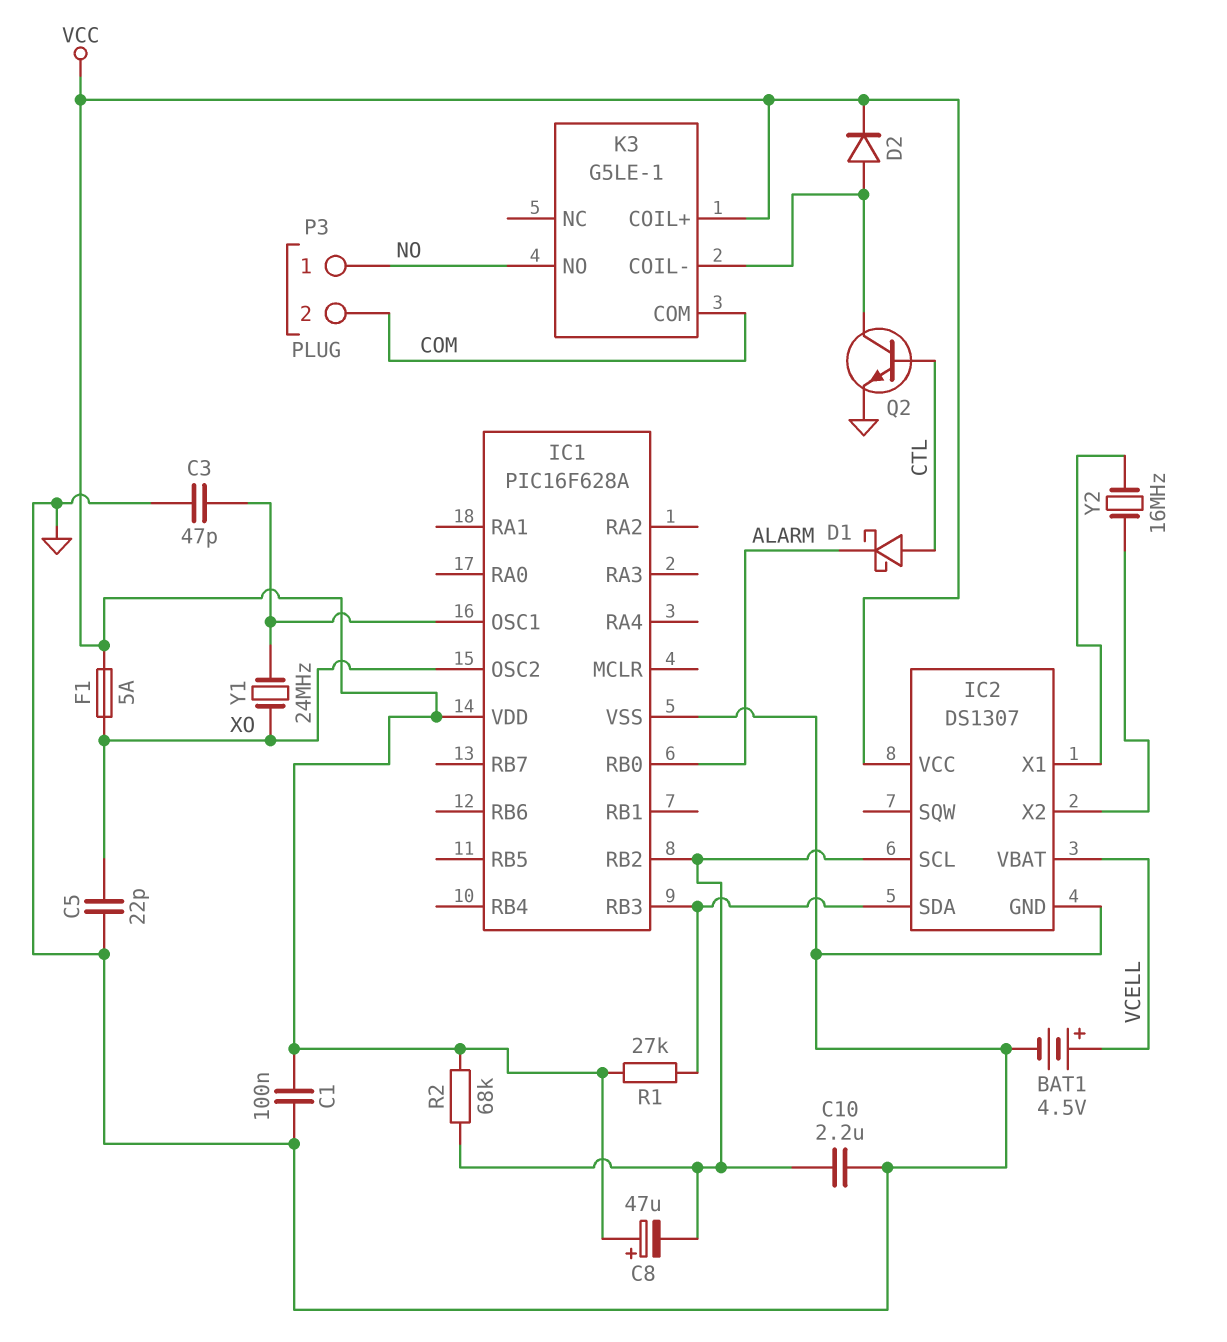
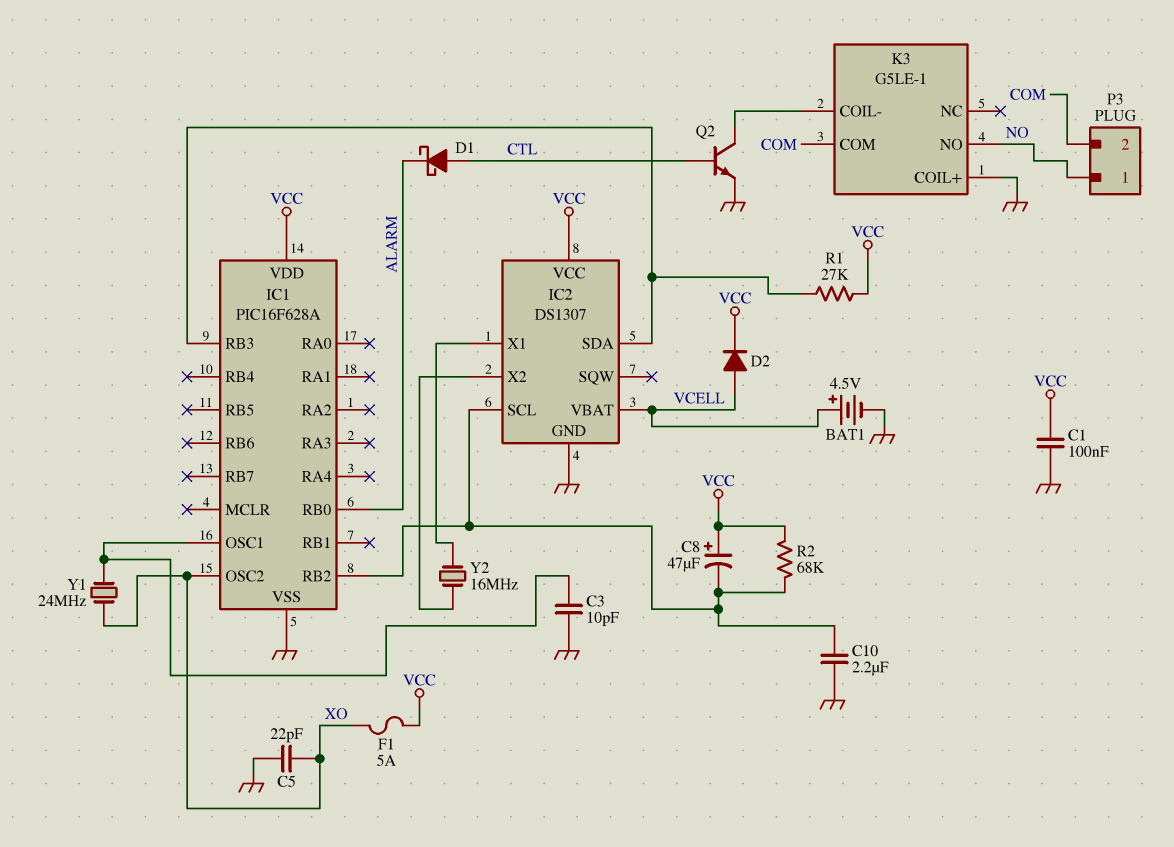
C3: 47pF (GND, IC1/OSC1) -> 10pF (GND, IC1/OSC1)
D2: diode (A K3/COIL-, K VCC) -> diode (A VCELL, K VCC)
K3 pin COIL+: VCC -> GND

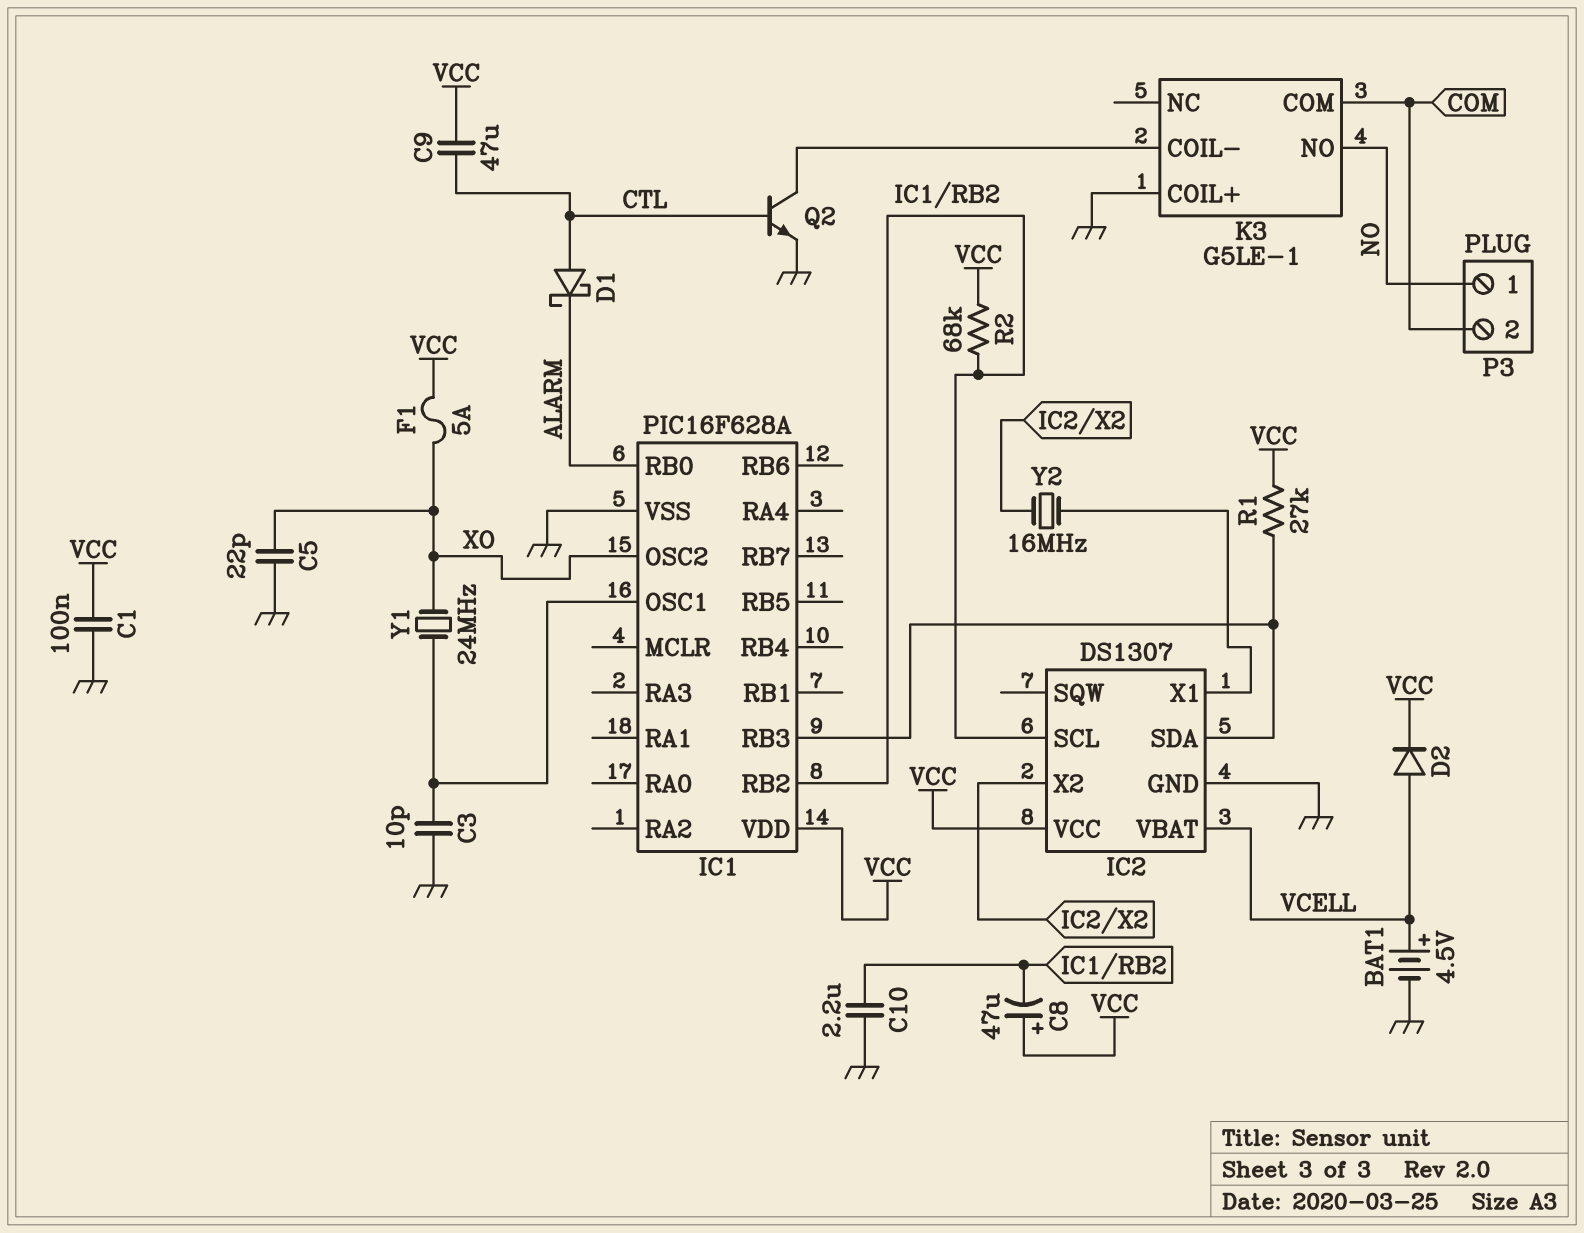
C9: none -> 47uF (CTL, VCC)

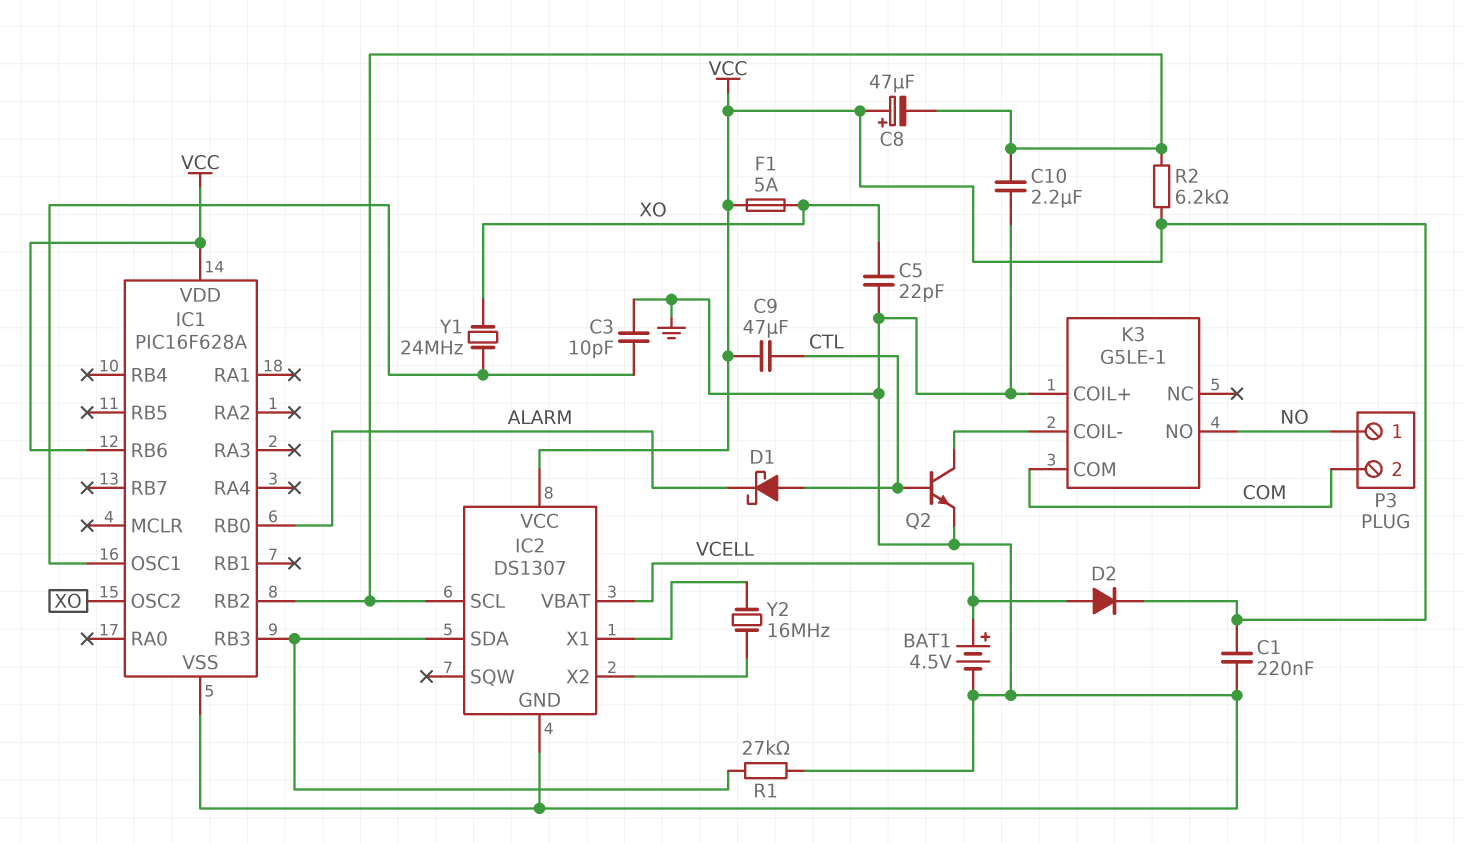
C1: 100nF (GND, VCC) -> 220nF (GND, VCC)
IC1 pin RB6: none -> VCC
R1: 27k (IC1/RB3, VCC) -> 27k (GND, IC1/RB3)
R2: 68k (IC1/RB2, VCC) -> 6.2k (IC1/RB2, VCC)

